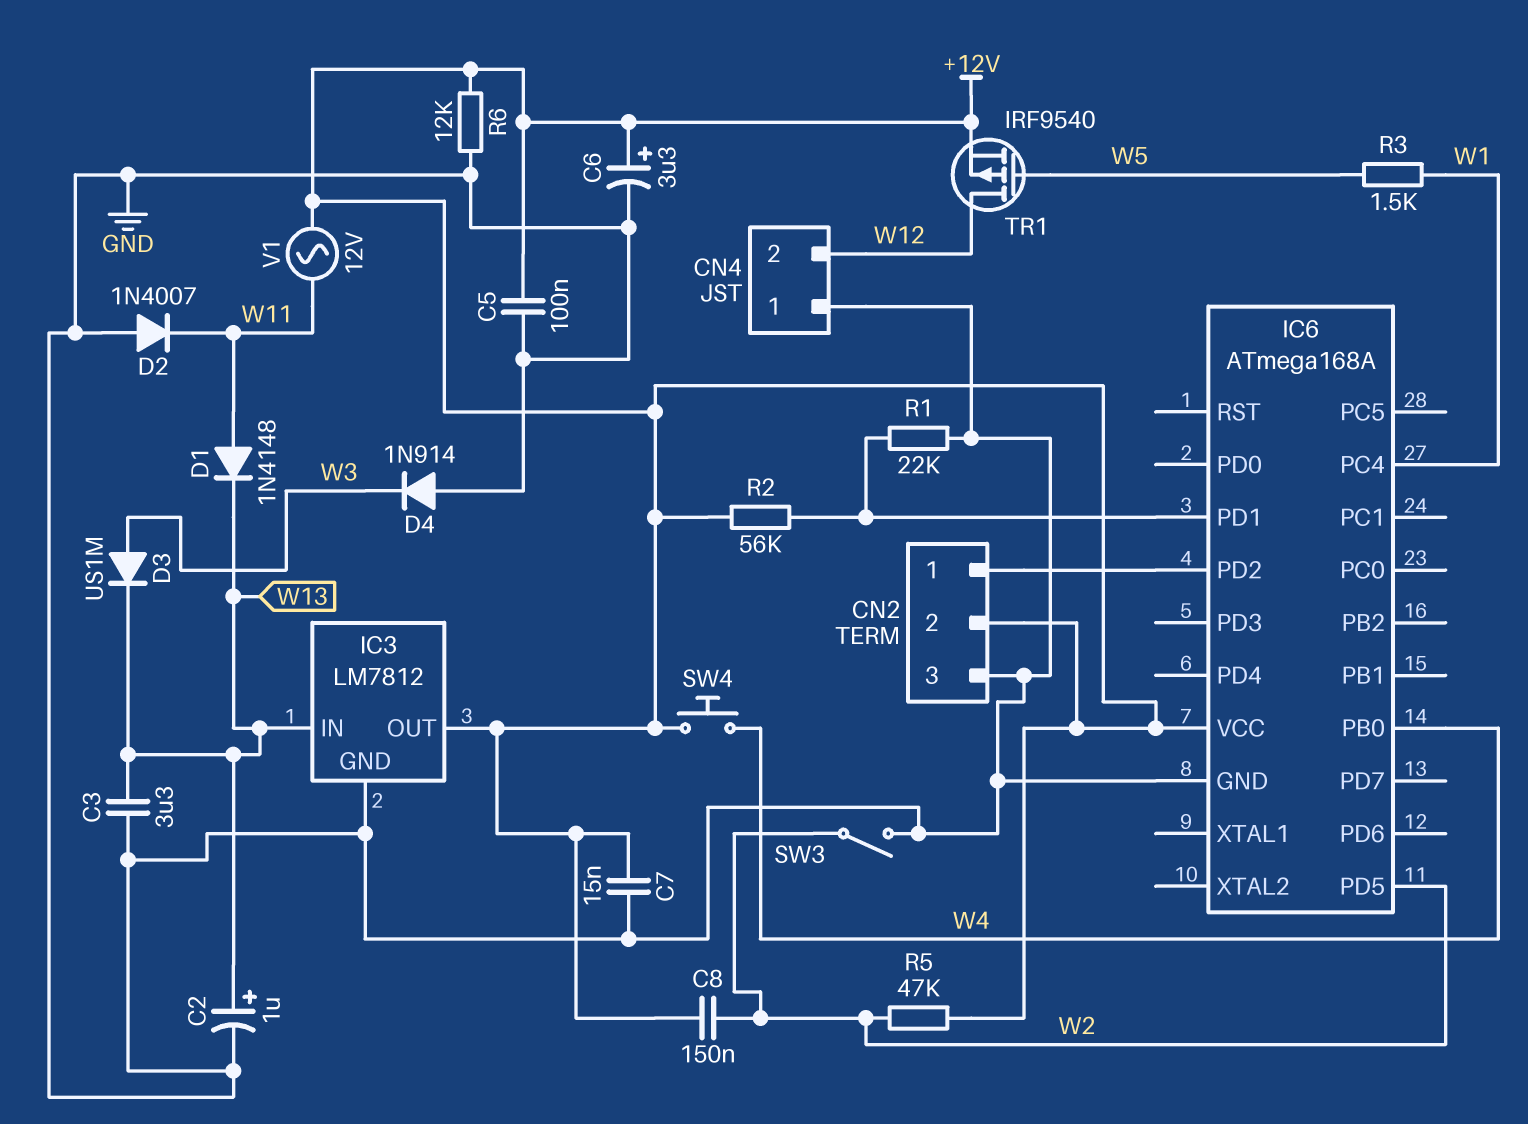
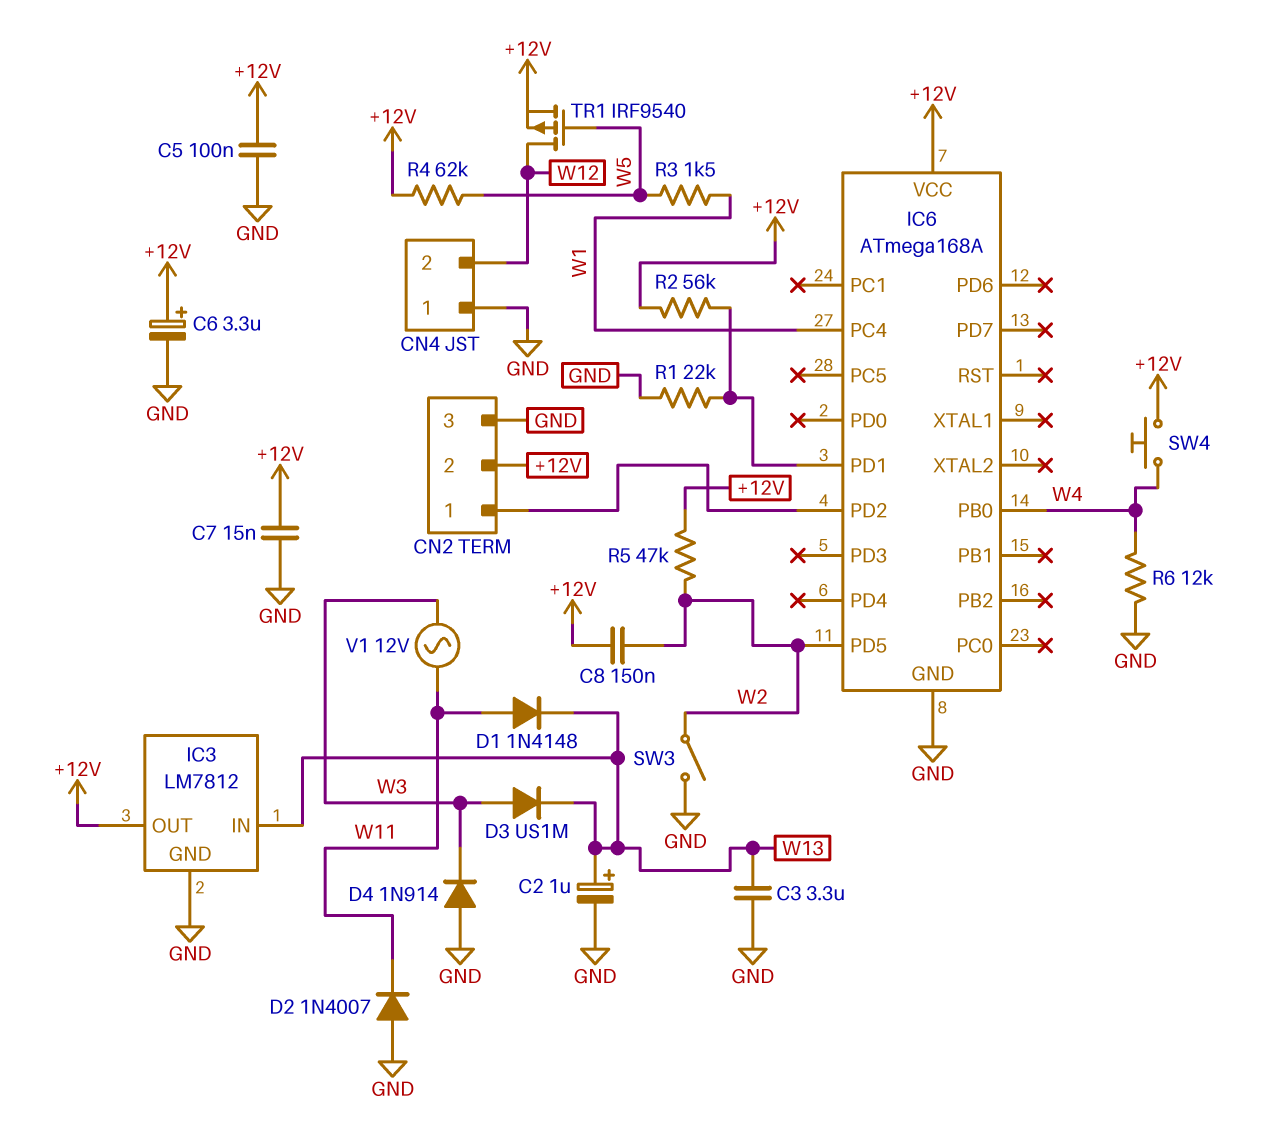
R4: none -> 62k (+12V, W5)
R6: 12k (+12V, GND) -> 12k (GND, W4)
V1: AC 12V (+12V, W11) -> AC 12V (W3, W11)

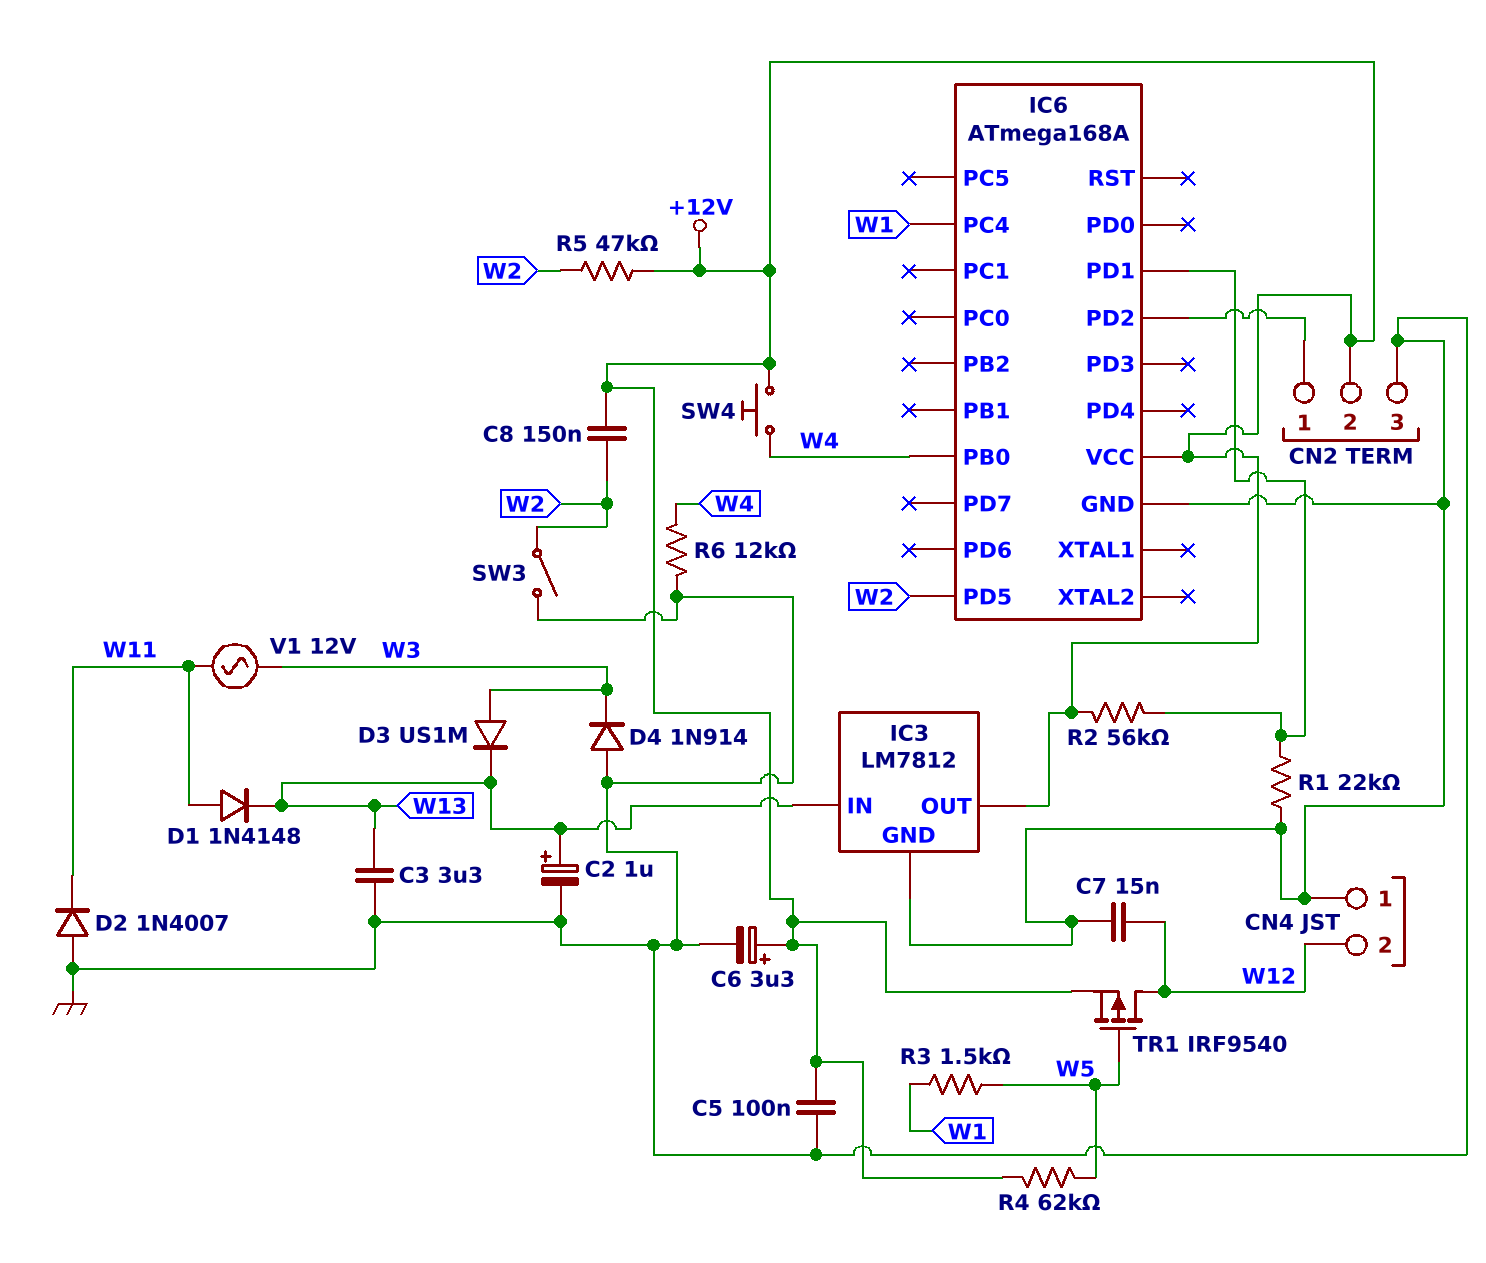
C7: 15nF (+12V, GND) -> 15nF (GND, W12)

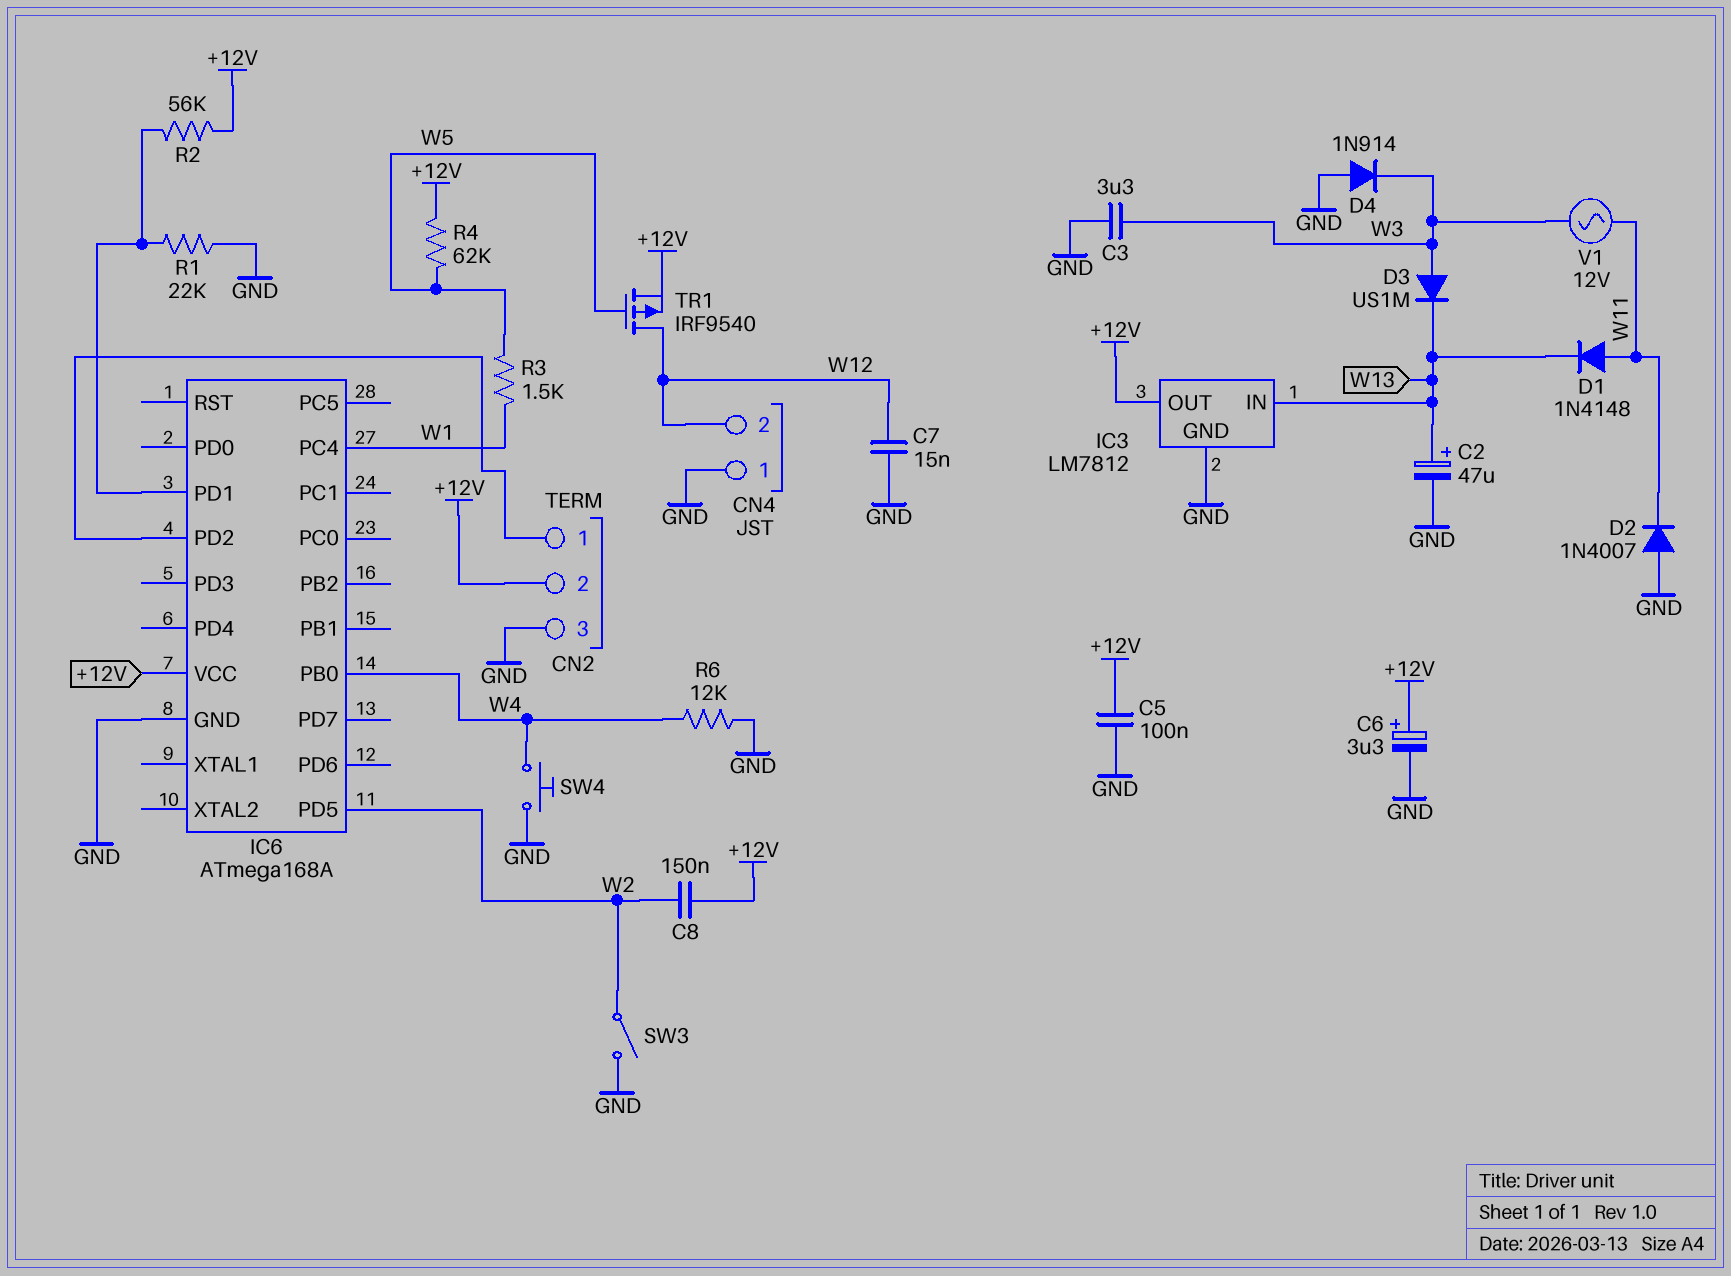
C2: 1uF (plus W13, minus GND) -> 47uF (plus W13, minus GND)
C3: 3.3uF (GND, W13) -> 3.3uF (GND, W3)
R5: 47k (+12V, W2) -> none
SW4: button (+12V, W4) -> button (GND, W4)

